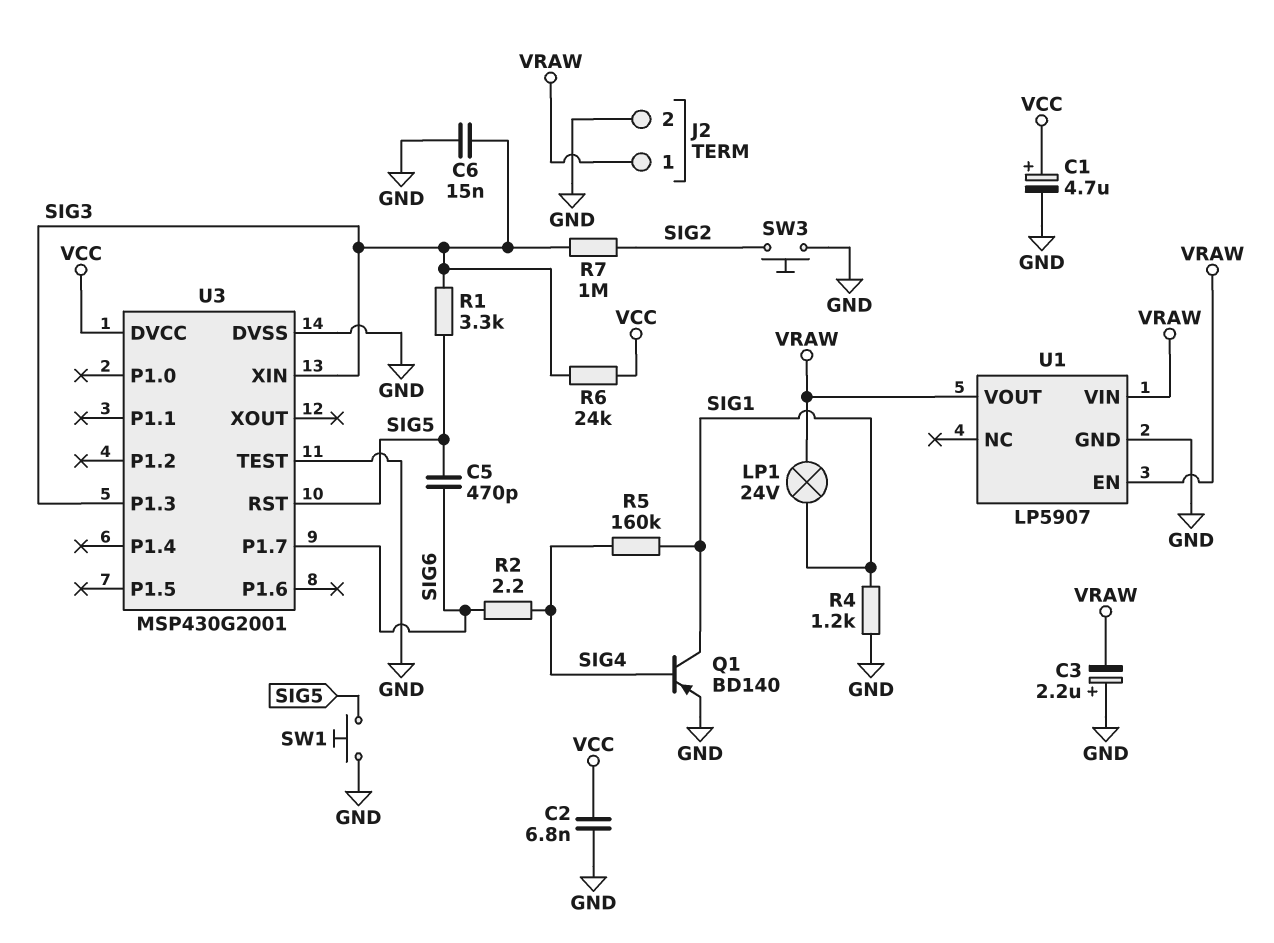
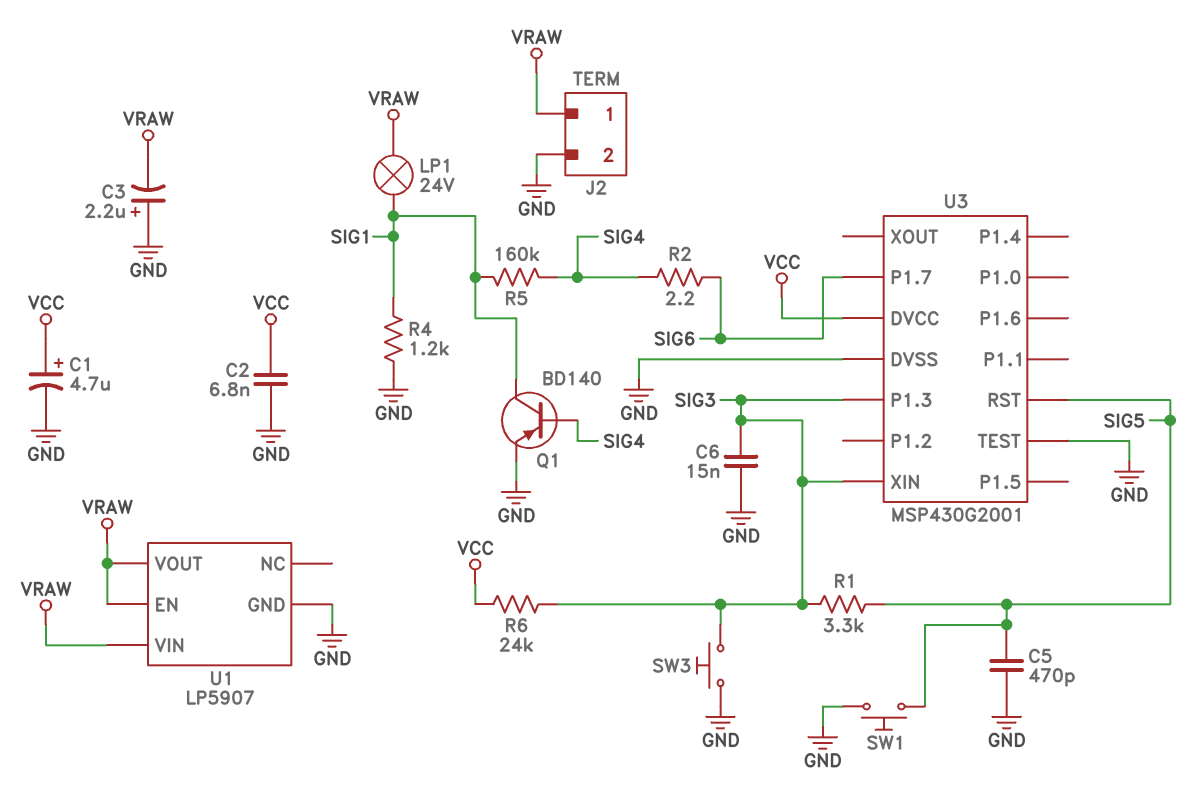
C5: 470pF (SIG5, SIG6) -> 470pF (GND, SIG5)
R7: 1M (SIG2, SIG3) -> none
SW3: button (GND, SIG2) -> button (GND, SIG3)

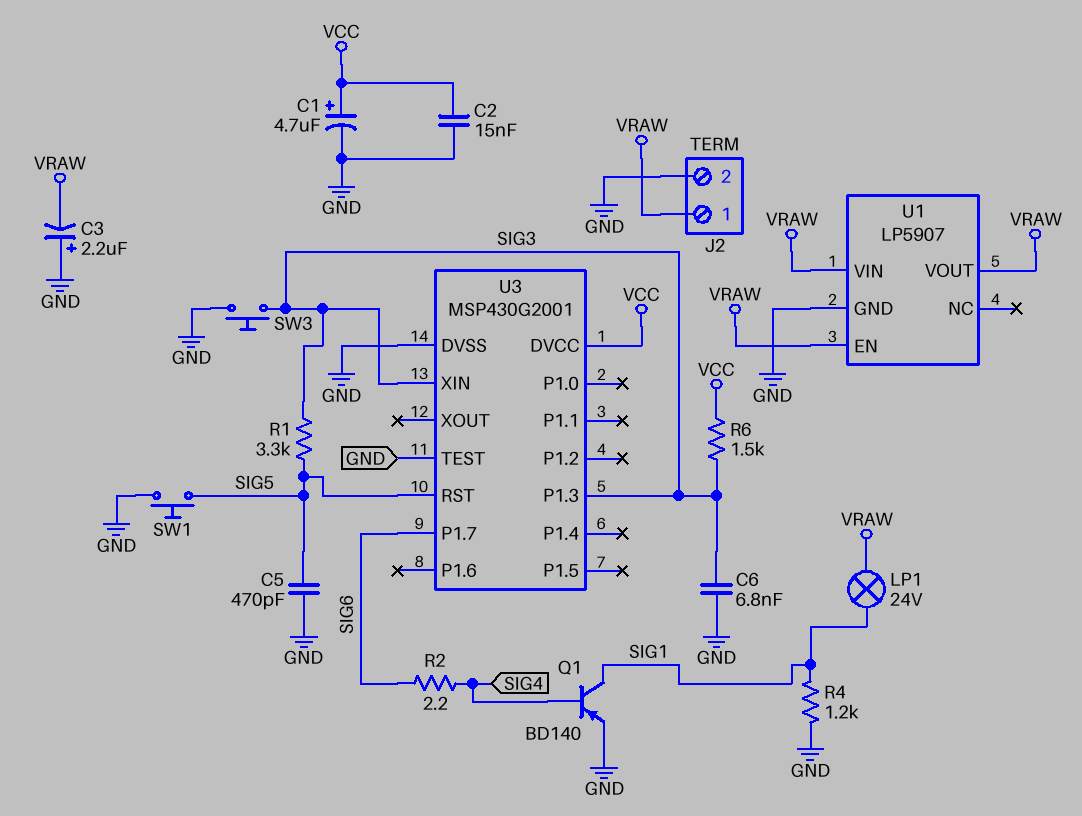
C2: 6.8nF (GND, VCC) -> 15nF (GND, VCC)
C6: 15nF (GND, SIG3) -> 6.8nF (GND, SIG3)
R5: 160k (SIG1, SIG4) -> none
R6: 24k (SIG3, VCC) -> 1.5k (SIG3, VCC)

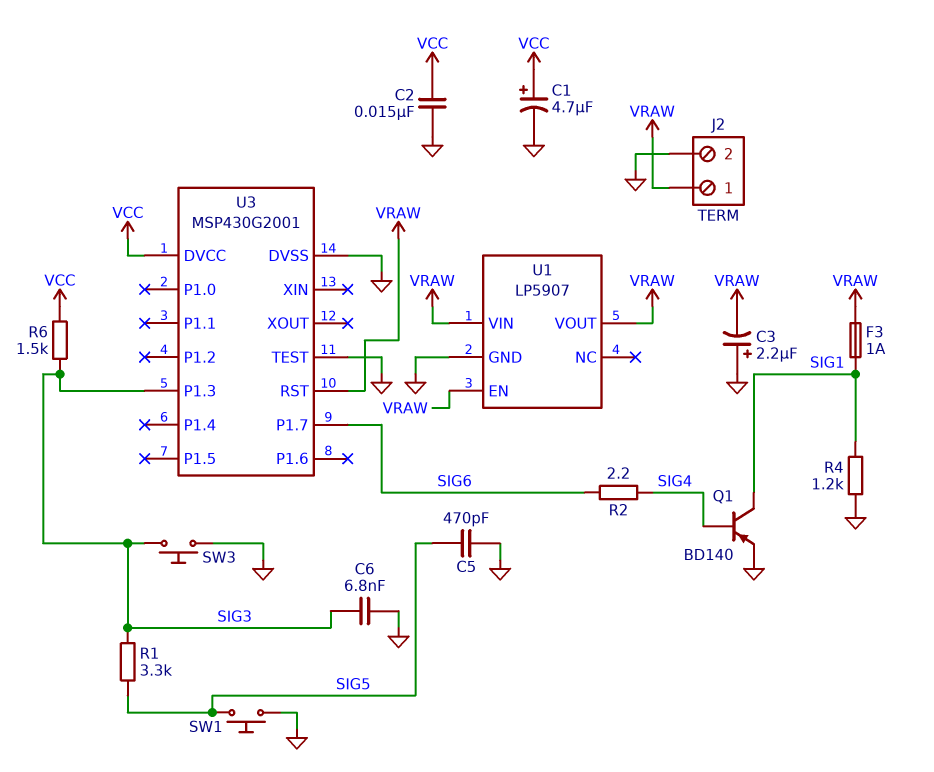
F3: none -> 1A (SIG1, VRAW)
LP1: lamp 24V (SIG1, VRAW) -> none
U3 pin RST: SIG5 -> VRAW
U3 pin XIN: SIG3 -> none

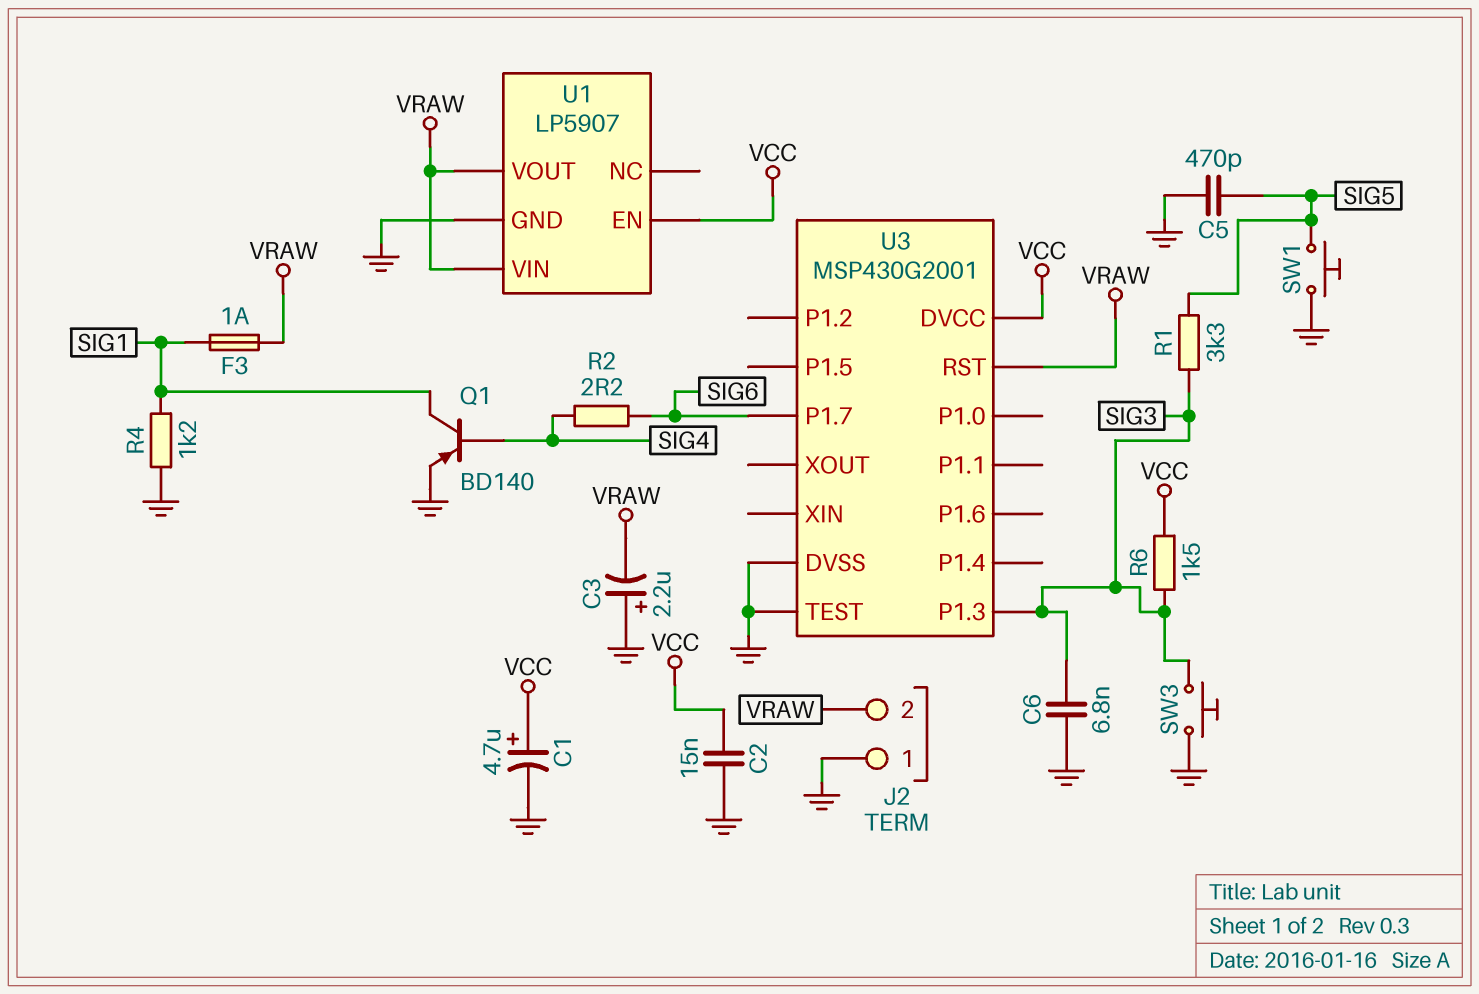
J2 pin 1: VRAW -> GND
J2 pin 2: GND -> VRAW
U1 pin EN: VRAW -> VCC

